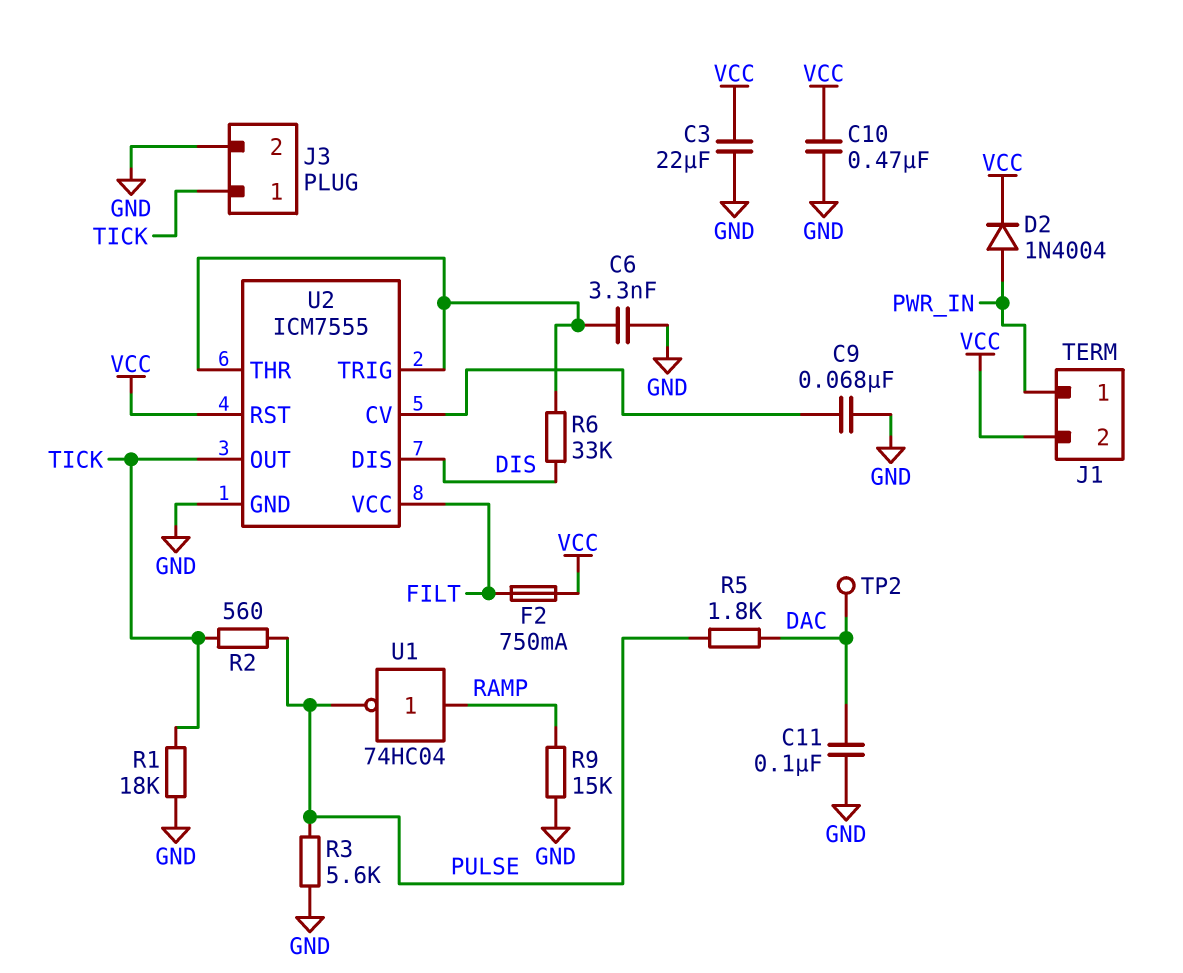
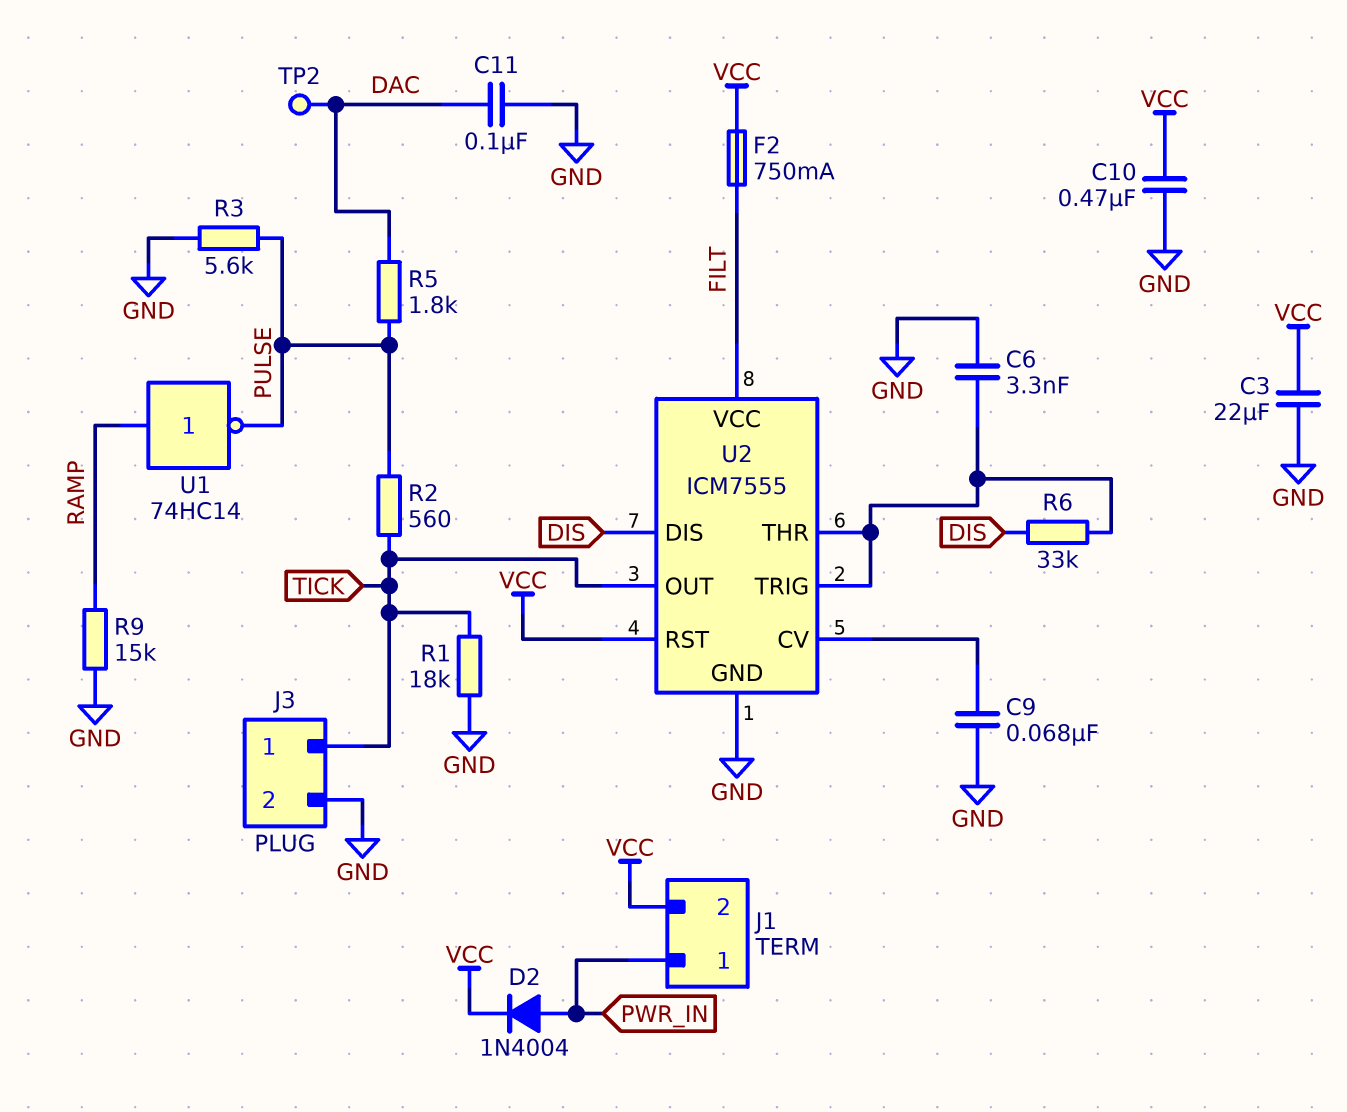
U1: NOT 74HC04 (in RAMP, out PULSE) -> NOT 74HC14 (in RAMP, out PULSE)

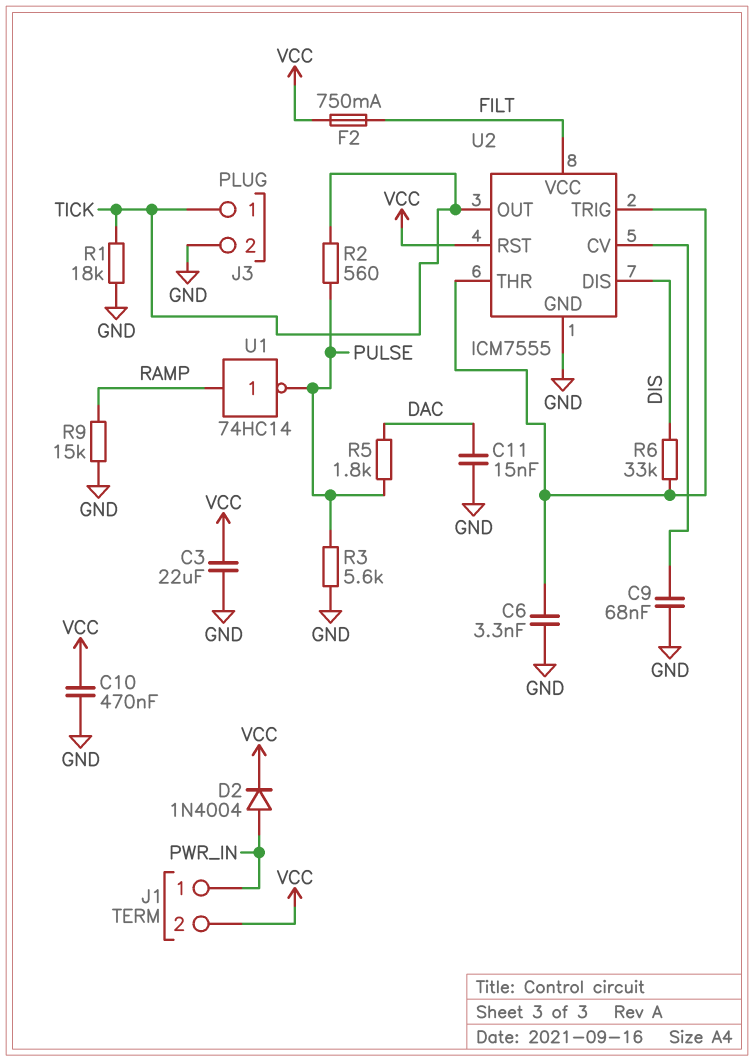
C11: 100nF (DAC, GND) -> 15nF (DAC, GND)
TP2: test point (DAC) -> none

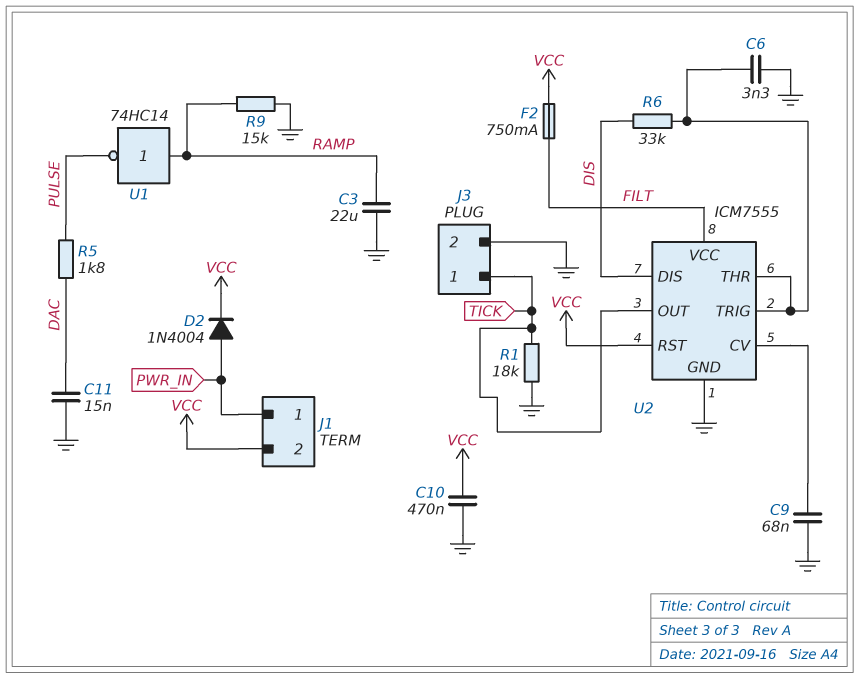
C3: 22uF (GND, VCC) -> 22uF (GND, RAMP)
R2: 560 (PULSE, TICK) -> none
R3: 5.6k (GND, PULSE) -> none

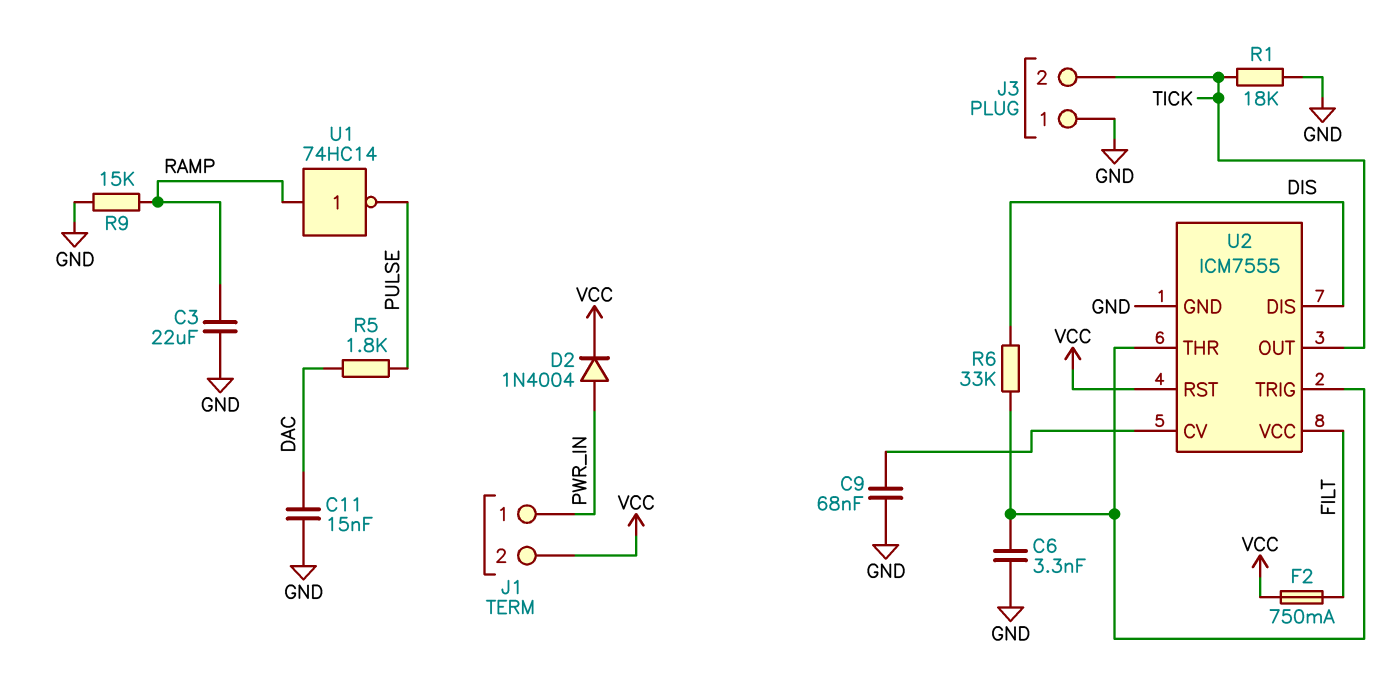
C10: 470nF (GND, VCC) -> none
J3 pin 1: TICK -> GND
J3 pin 2: GND -> TICK

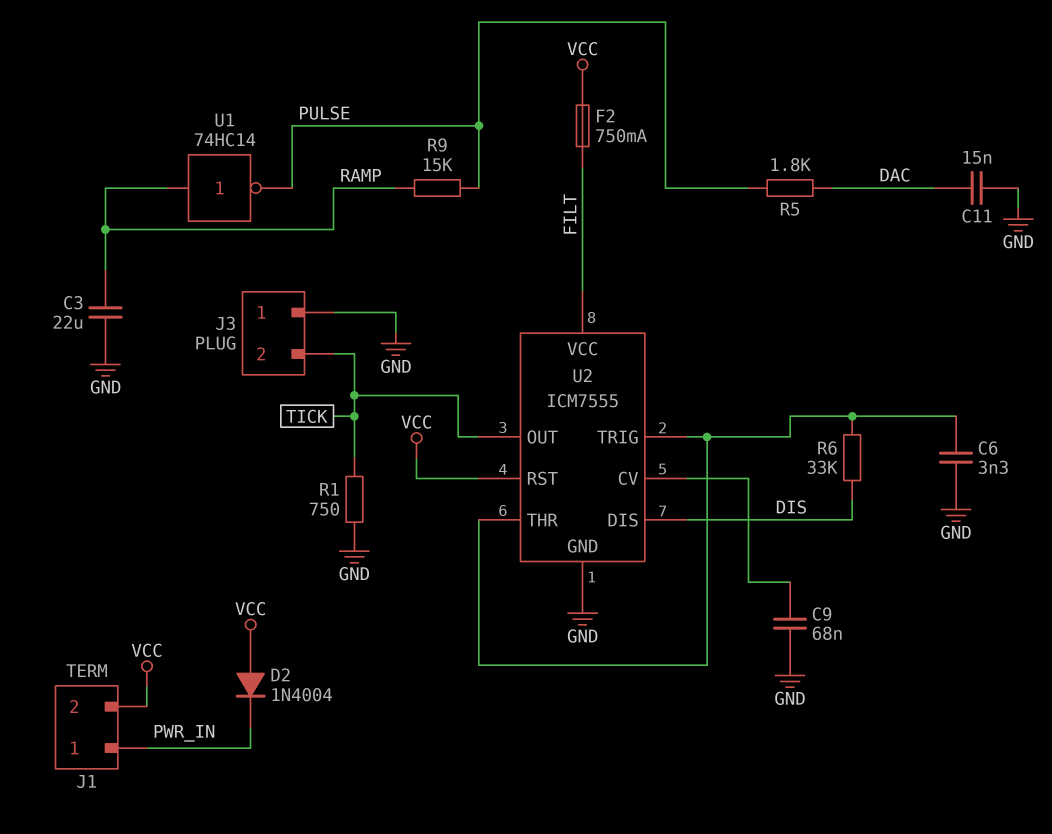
D2: diode 1N4004 (A PWR_IN, K VCC) -> diode 1N4004 (A VCC, K PWR_IN)
R1: 18k (GND, TICK) -> 750 (GND, TICK)
R9: 15k (GND, RAMP) -> 15k (PULSE, RAMP)

